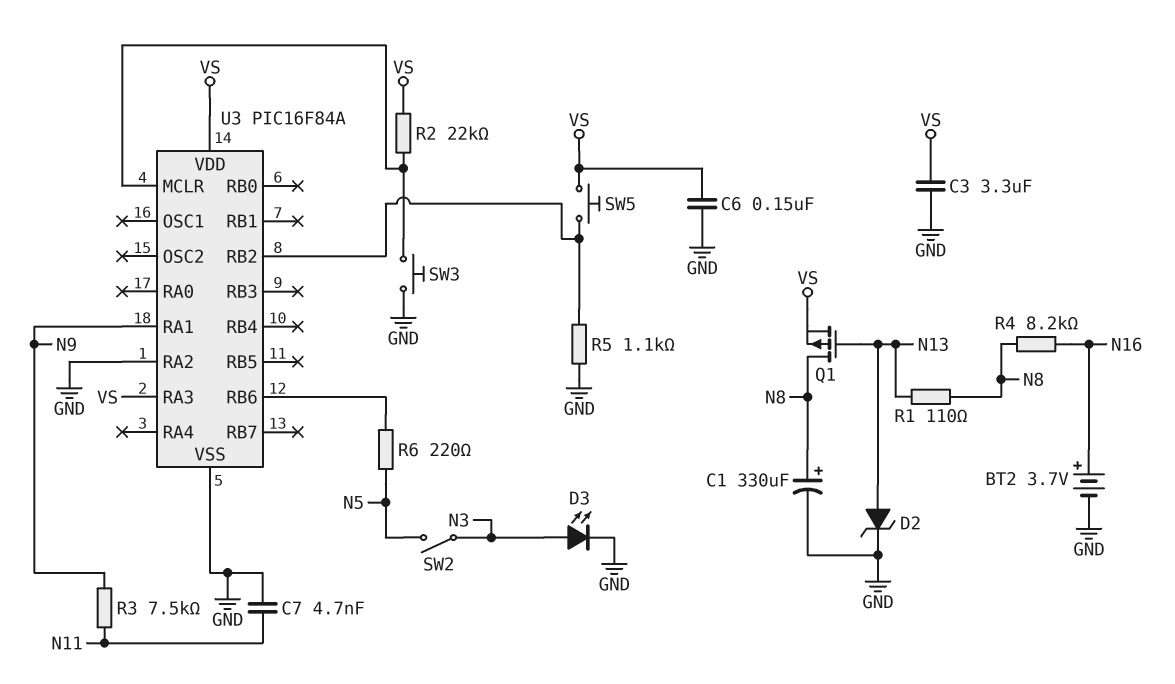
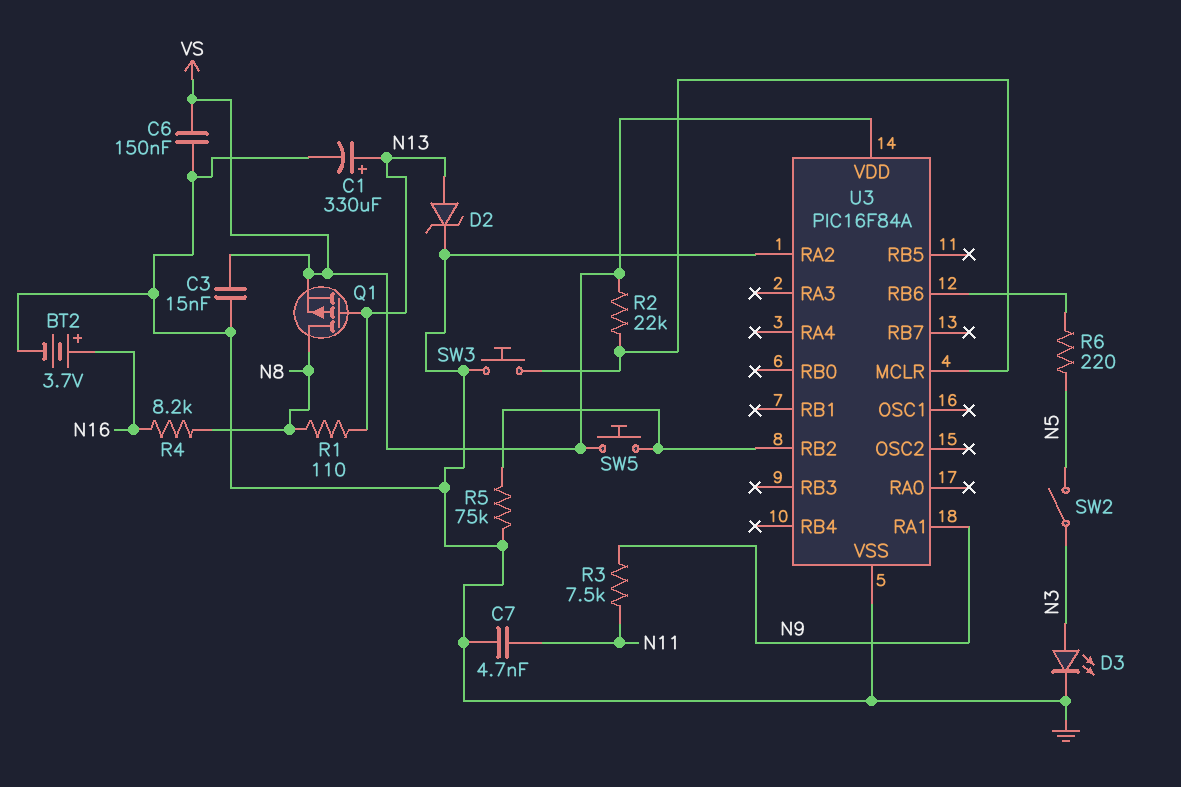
C1: 330uF (plus N8, minus GND) -> 330uF (plus N13, minus GND)
C3: 3.3uF (GND, VS) -> 15nF (GND, VS)
R5: 1.1k (GND, U3/RB2) -> 75k (GND, U3/RB2)
U3 pin RA3: VS -> none

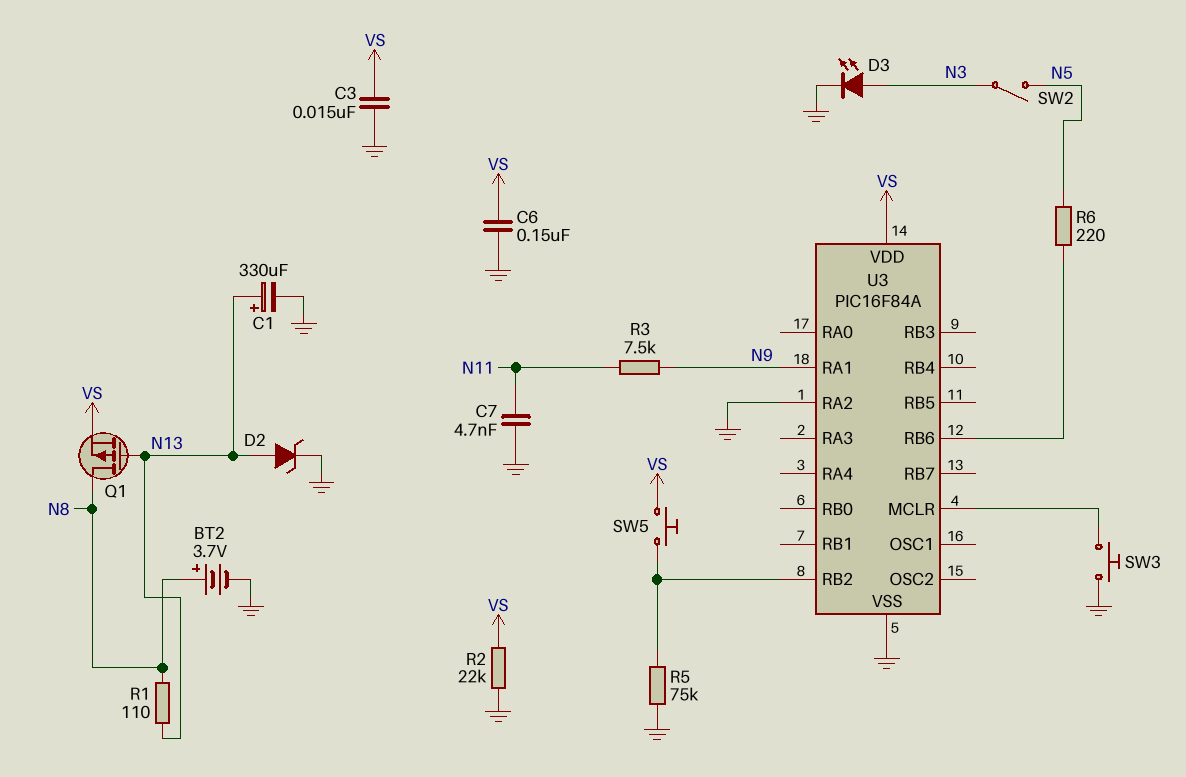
BT2: 3.7V (plus N16, minus GND) -> 3.7V (plus N8, minus GND)
R2: 22k (U3/MCLR, VS) -> 22k (GND, VS)
R4: 8.2k (N8, N16) -> none

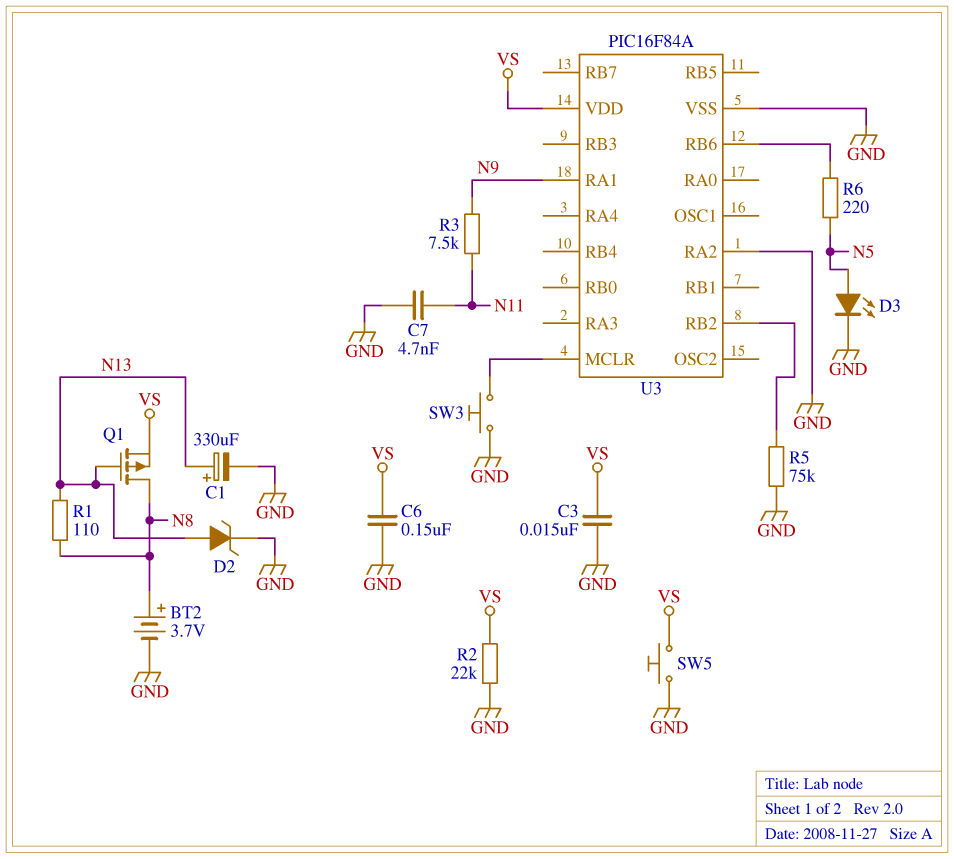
D3: LED (A N3, K GND) -> LED (A N5, K GND)
SW2: switch (N3, N5) -> none
SW5: button (U3/RB2, VS) -> button (GND, VS)

